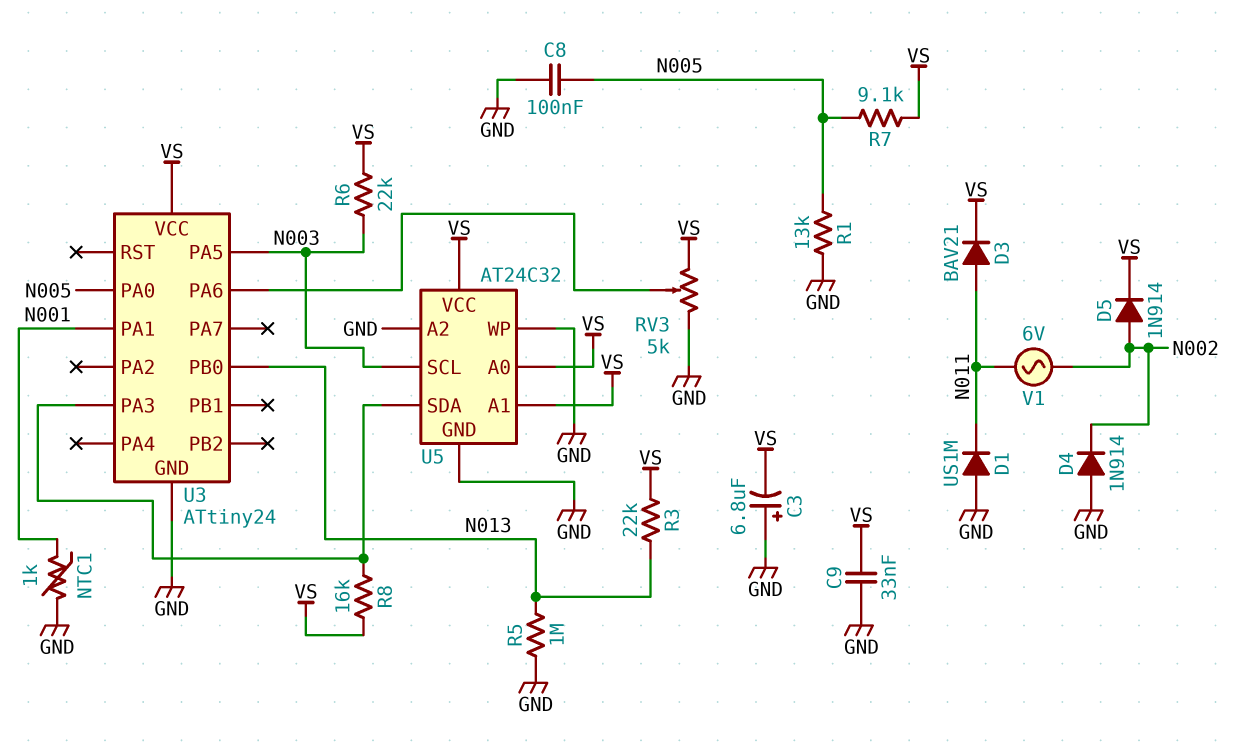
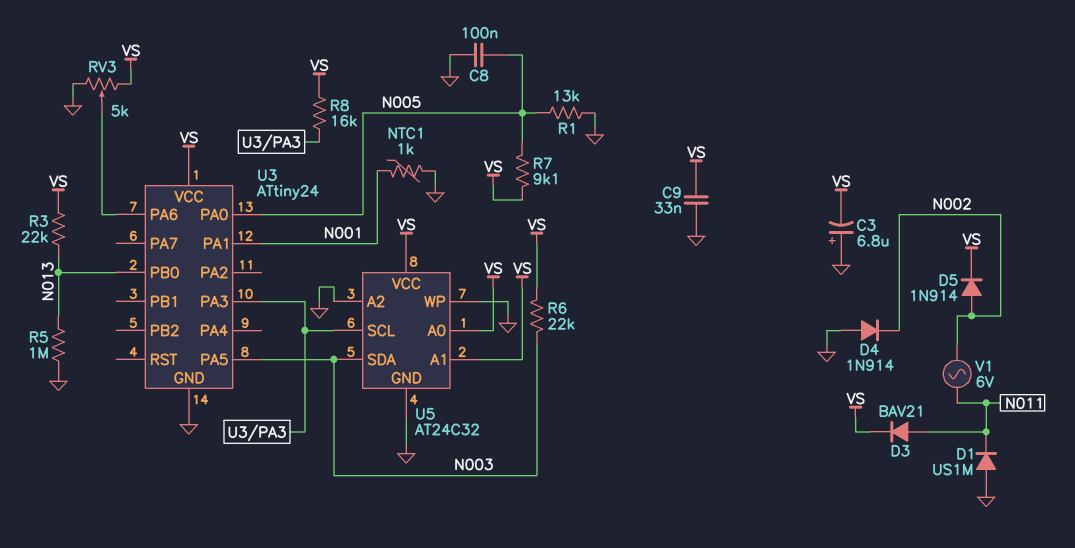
U5 pin SCL: N003 -> U3/PA3
U5 pin SDA: U3/PA3 -> N003

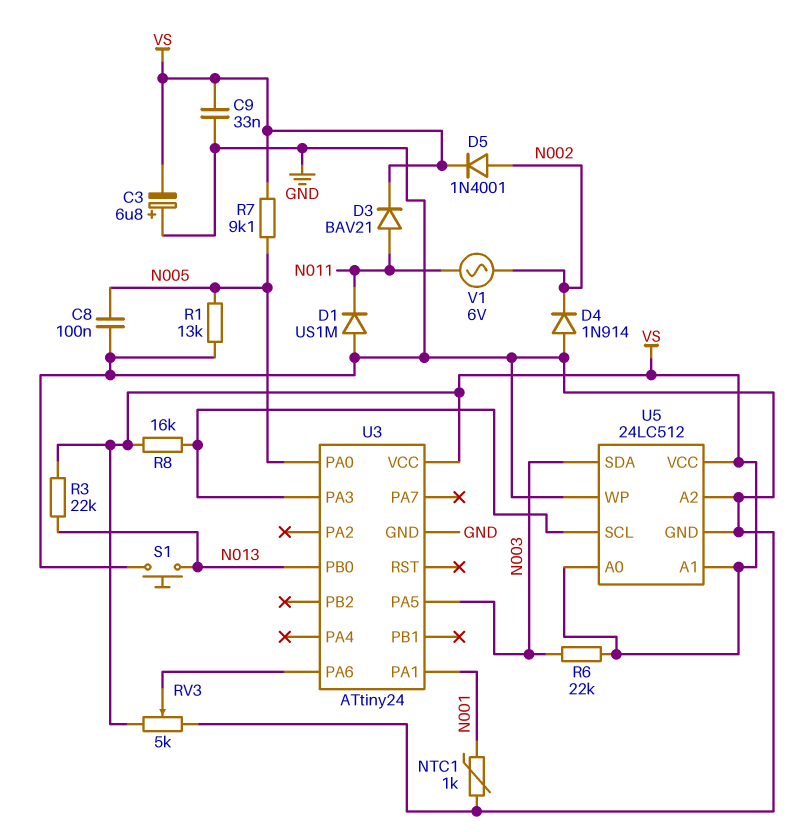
D5: diode 1N914 (A N002, K VS) -> diode 1N4001 (A N002, K VS)
R5: 1M (GND, N013) -> none
S1: none -> button (GND, N013)
U5: AT24C32 -> 24LC512

